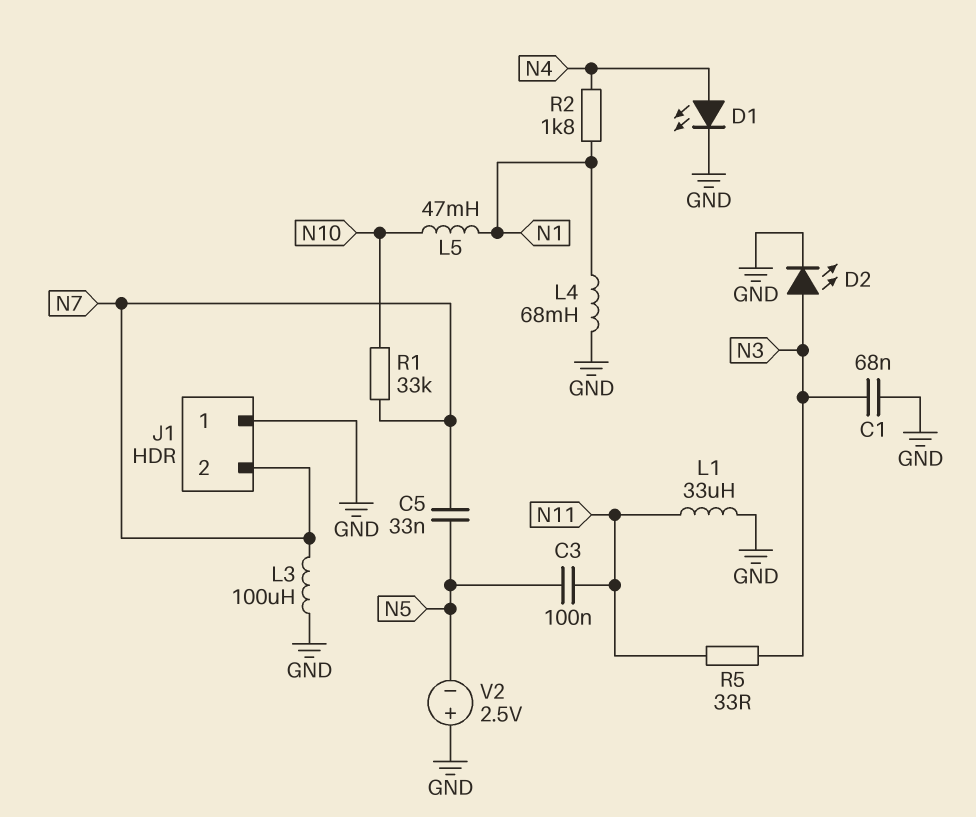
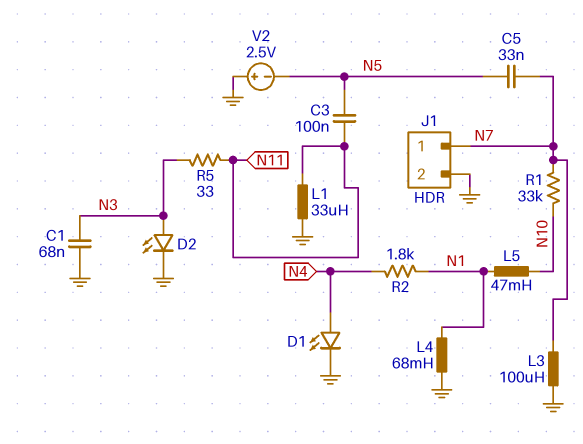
J1 pin 1: GND -> N7
J1 pin 2: N7 -> GND

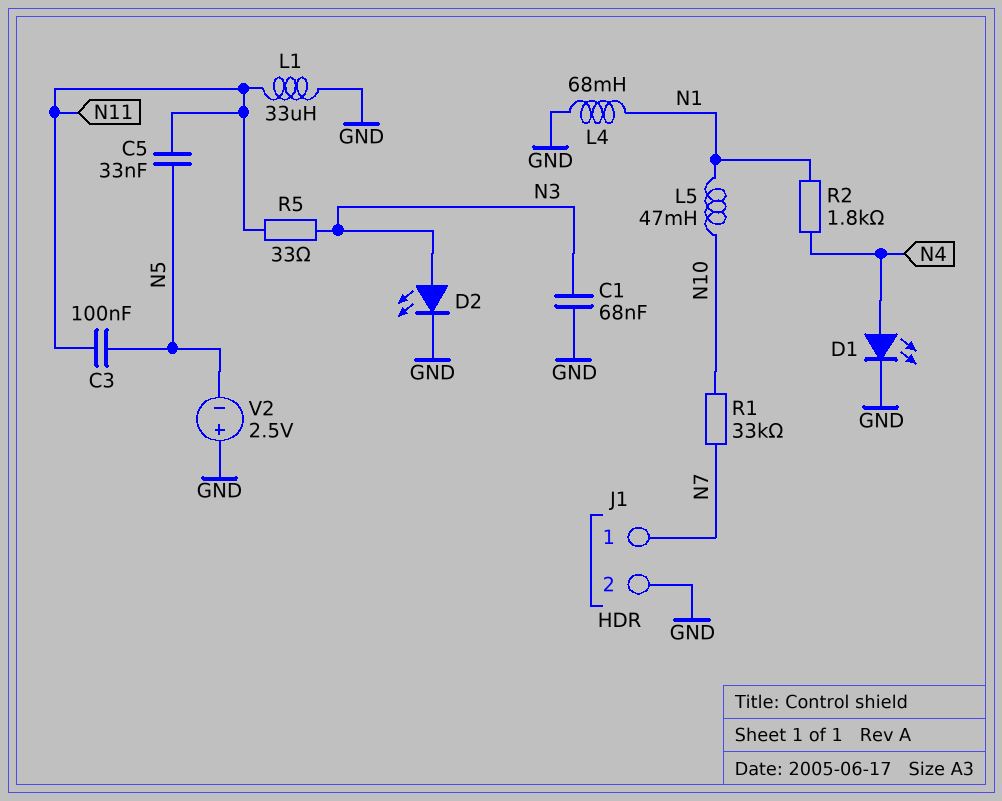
C5: 33nF (N5, N7) -> 33nF (N5, N11)
L3: 100uH (GND, N7) -> none

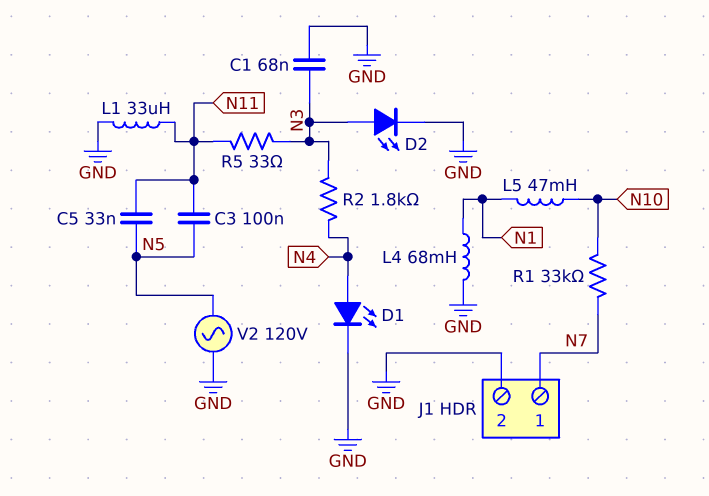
R2: 1.8k (N1, N4) -> 1.8k (N3, N4)
V2: 2.5V (plus GND, minus N5) -> AC 120V (GND, N5)

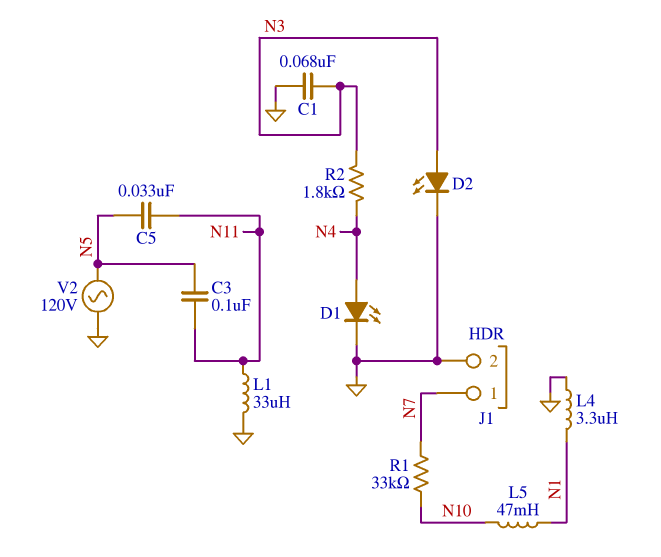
L4: 68mH (GND, N1) -> 3.3uH (GND, N1)
R5: 33 (N3, N11) -> none

